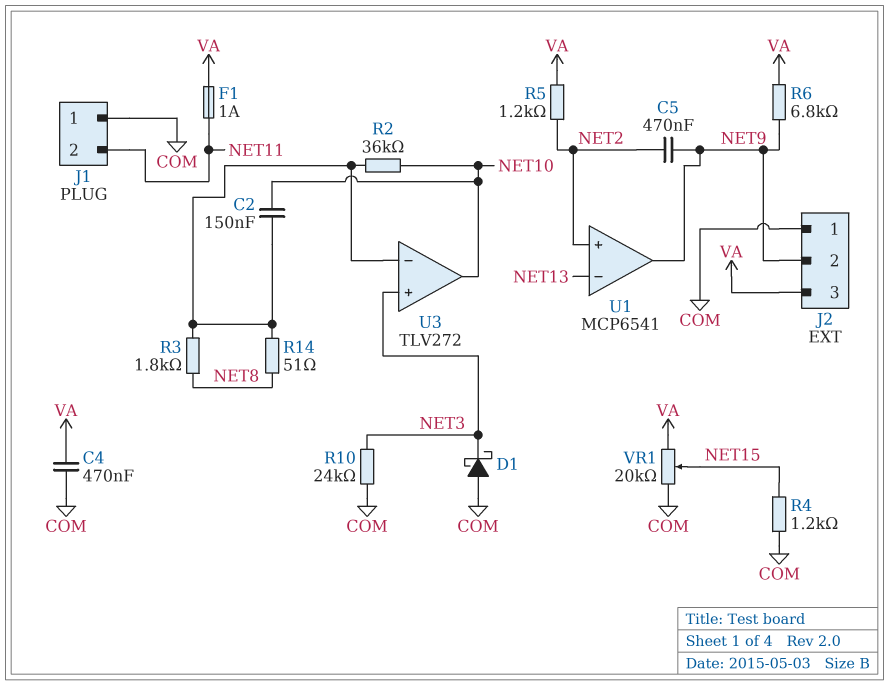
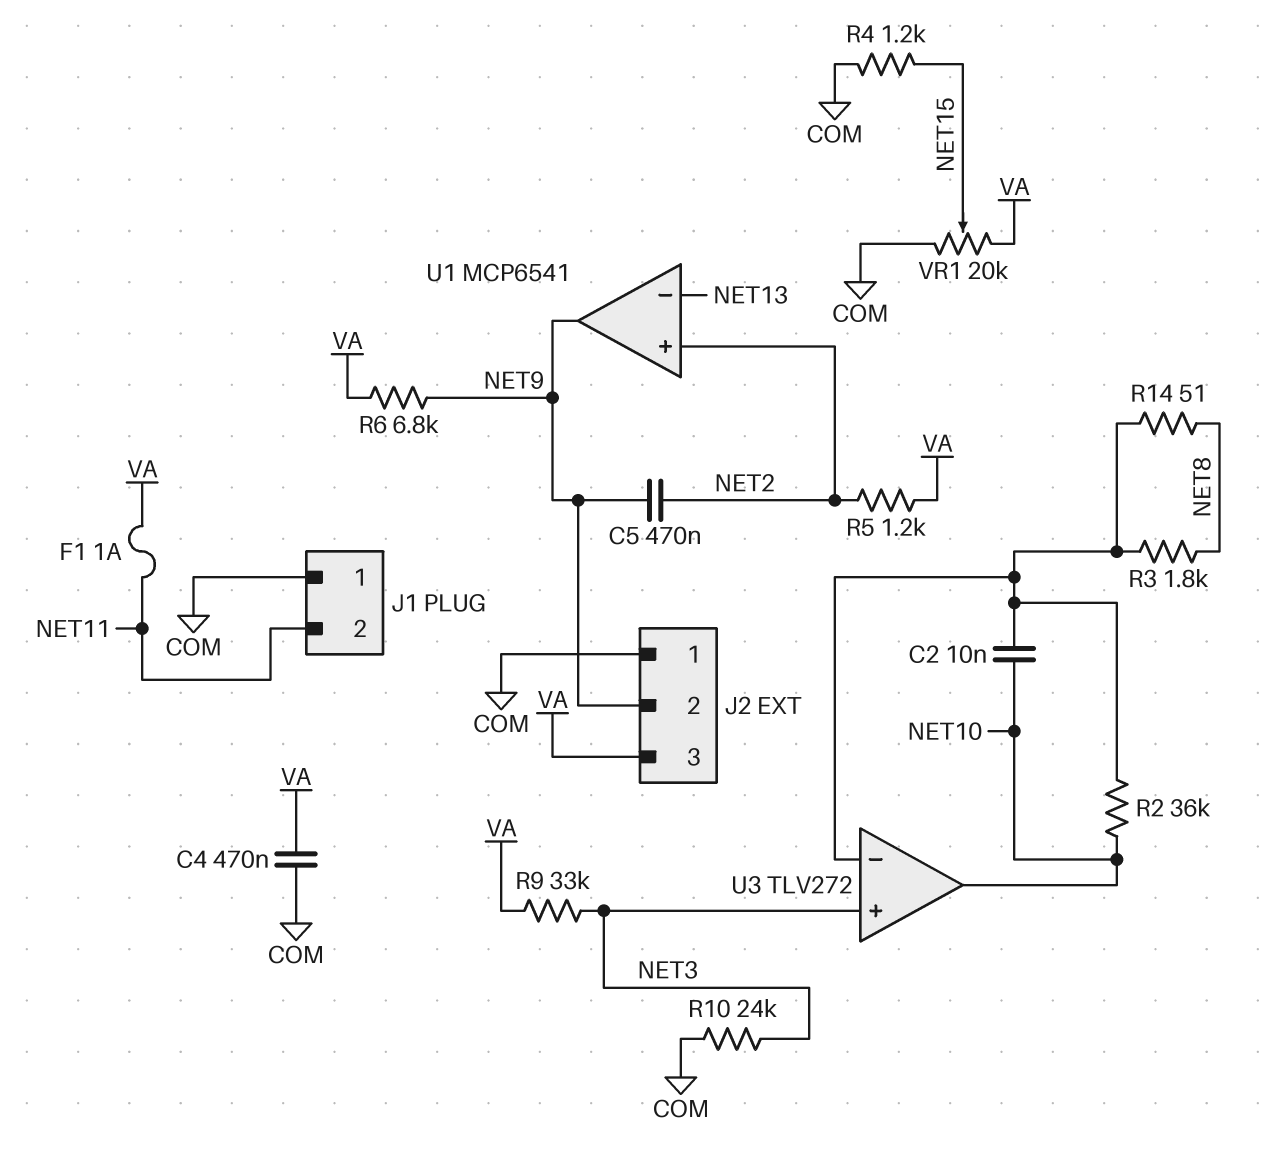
C2: 150nF (NET10, U3/in-) -> 10nF (NET10, U3/in-)
D1: schottky (A COM, K NET3) -> none
R9: none -> 33k (NET3, VA)

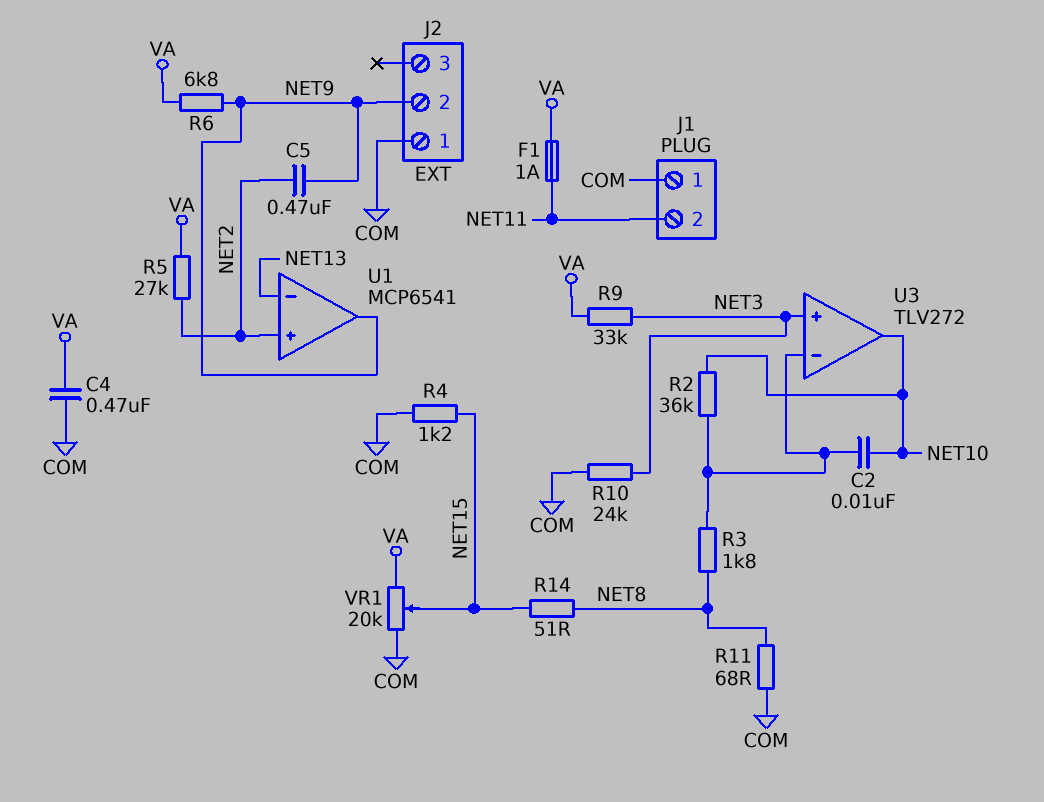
J2 pin 3: VA -> none
R5: 1.2k (NET2, VA) -> 27k (NET2, VA)
R11: none -> 68 (COM, NET8)
R14: 51 (NET8, U3/in-) -> 51 (NET8, NET15)

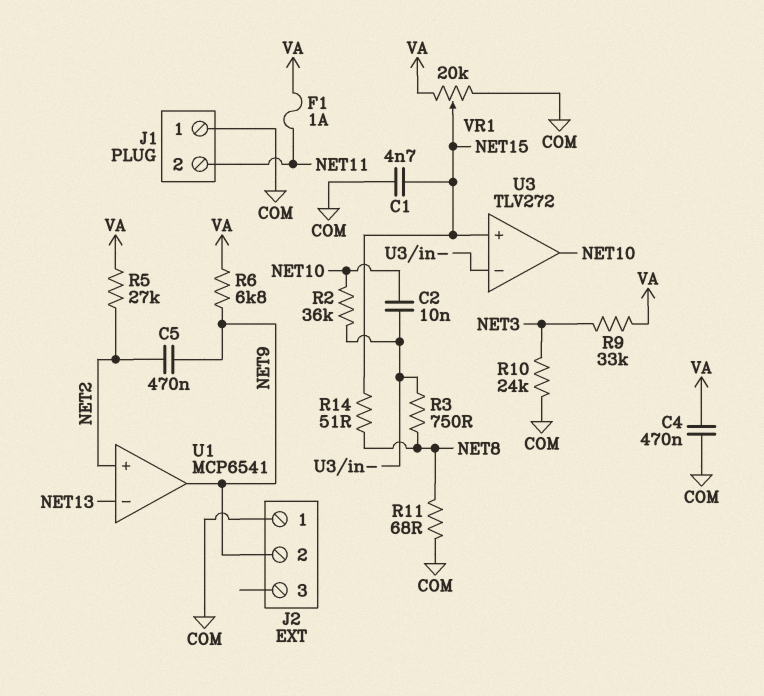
C1: none -> 4.7nF (COM, NET15)
R3: 1.8k (NET8, U3/in-) -> 750 (NET8, U3/in-)
R4: 1.2k (COM, NET15) -> none
U3 pin in+: NET3 -> NET15

